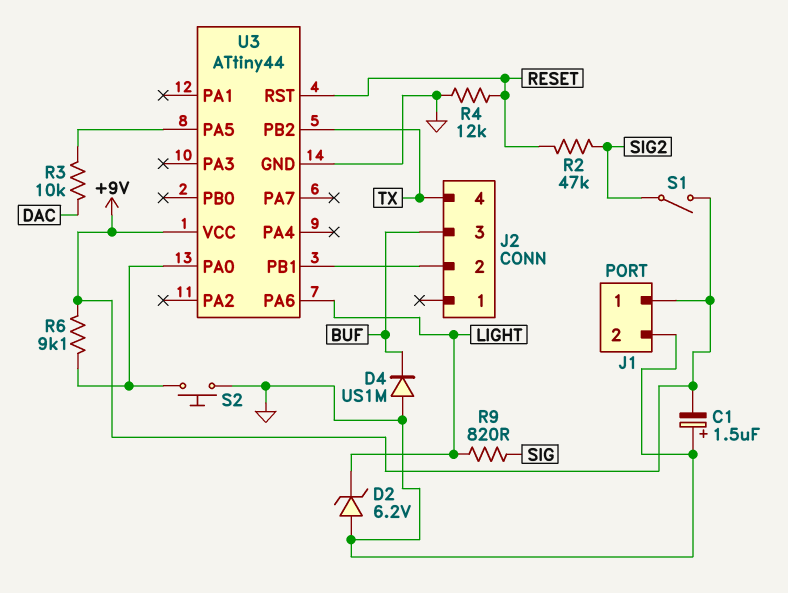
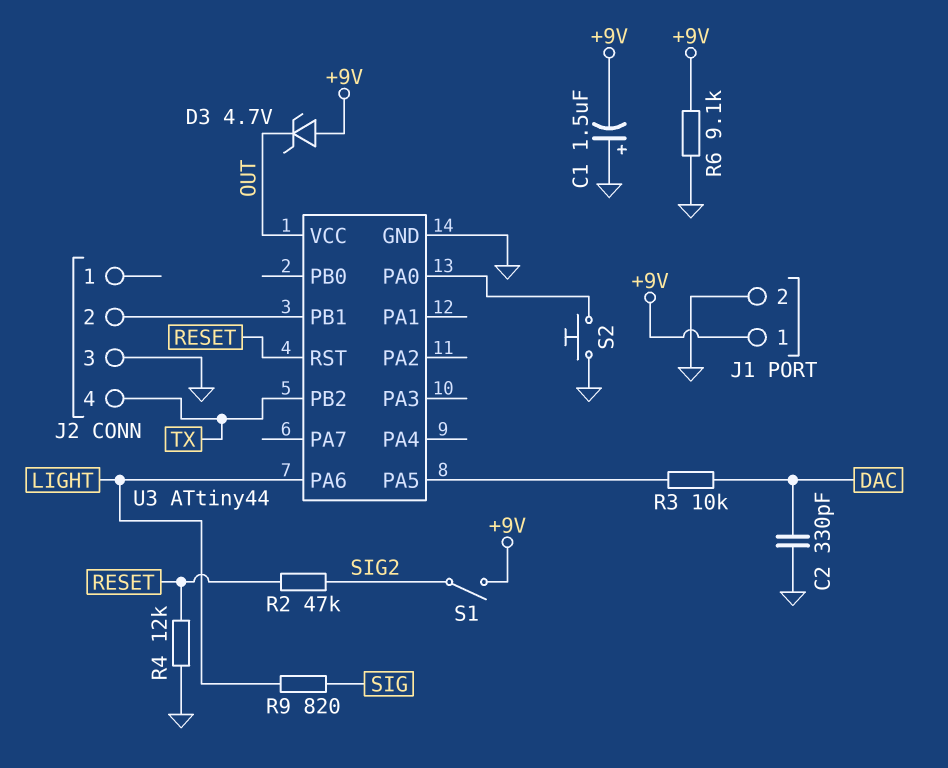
C2: none -> 330pF (DAC, GND)
D2: zener 6.2V (A GND, K LIGHT) -> none
D3: none -> zener 4.7V (A +9V, K OUT)
D4: diode US1M (A GND, K BUF) -> none
J2 pin 3: BUF -> GND
R6: 9.1k (+9V, U3/PA0) -> 9.1k (+9V, GND)
U3 pin VCC: +9V -> OUT

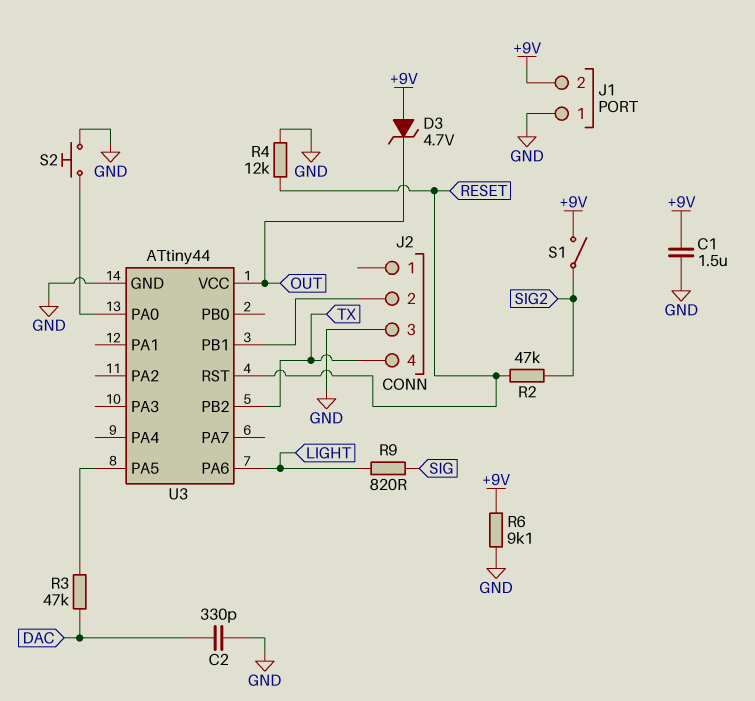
C1: 1.5uF (plus GND, minus +9V) -> 1.5uF (+9V, GND)
J1 pin 1: +9V -> GND
J1 pin 2: GND -> +9V
R3: 10k (DAC, U3/PA5) -> 47k (DAC, U3/PA5)

